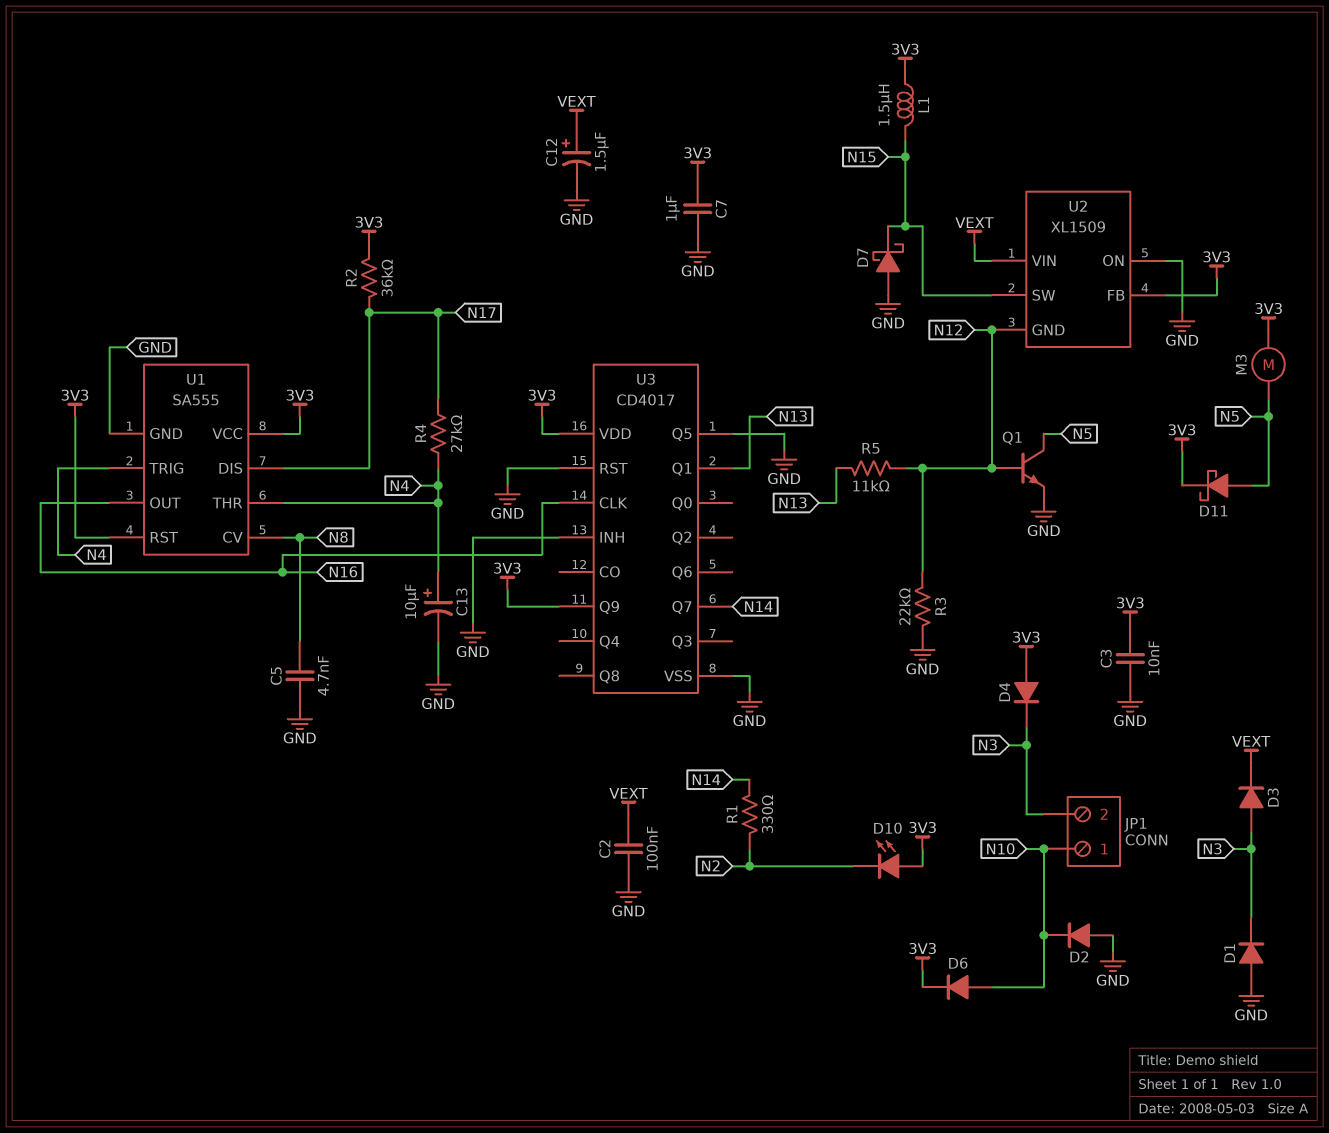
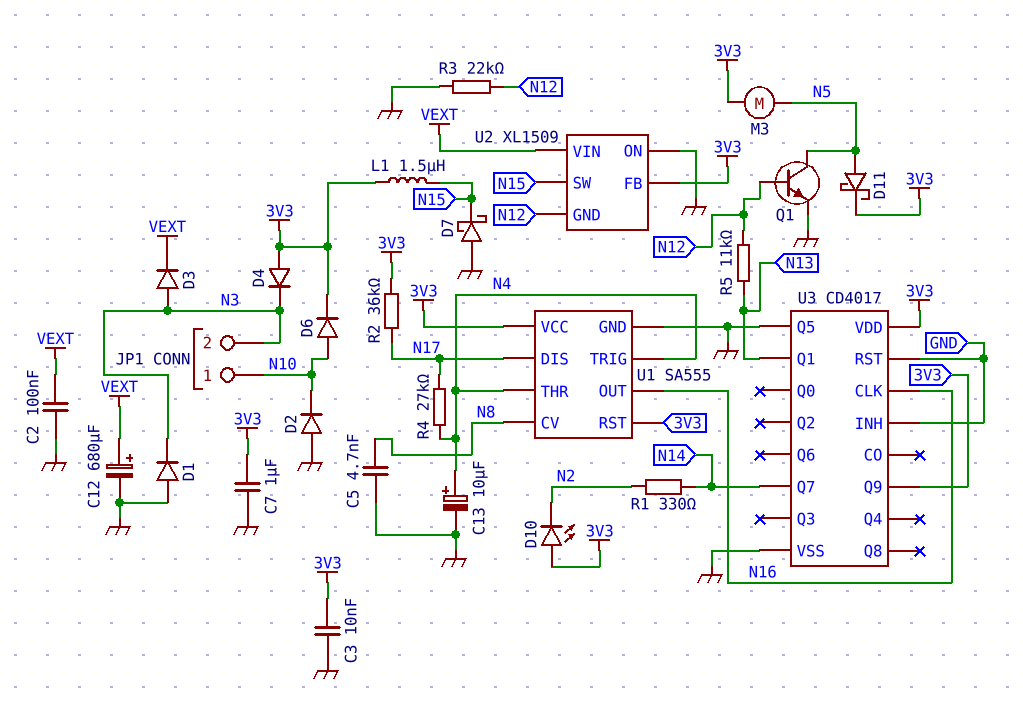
C12: 1.5uF (plus VEXT, minus GND) -> 680uF (plus VEXT, minus GND)

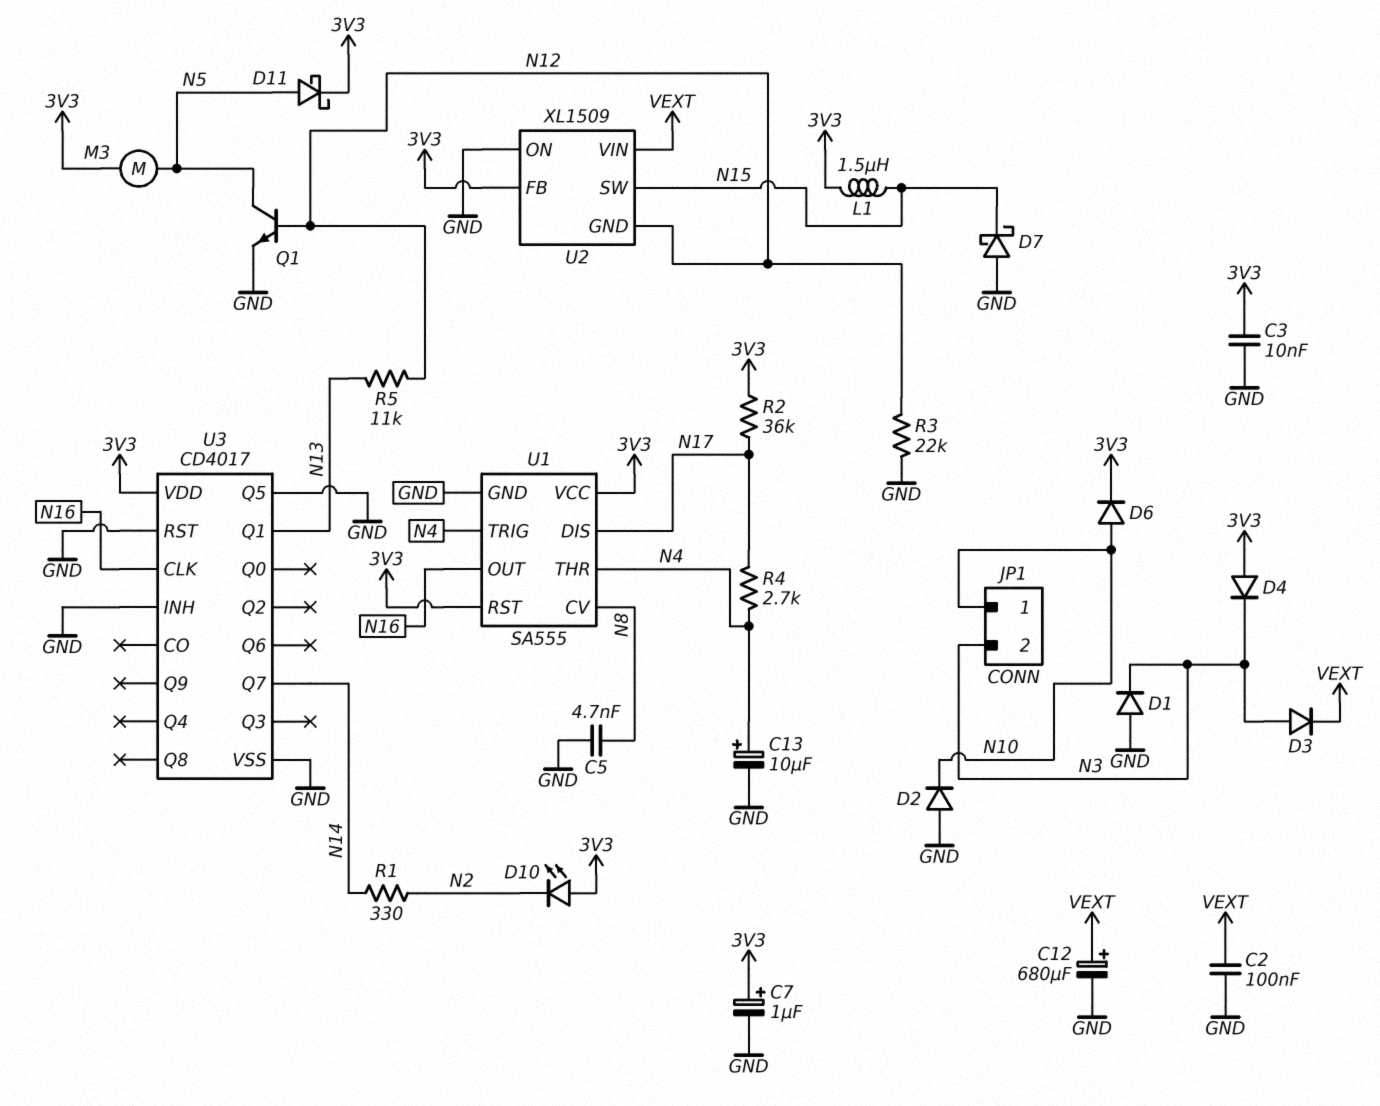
C7: 1uF (3V3, GND) -> 1uF (plus 3V3, minus GND)
R4: 27k (N4, N17) -> 2.7k (N4, N17)
U3 pin Q9: 3V3 -> none

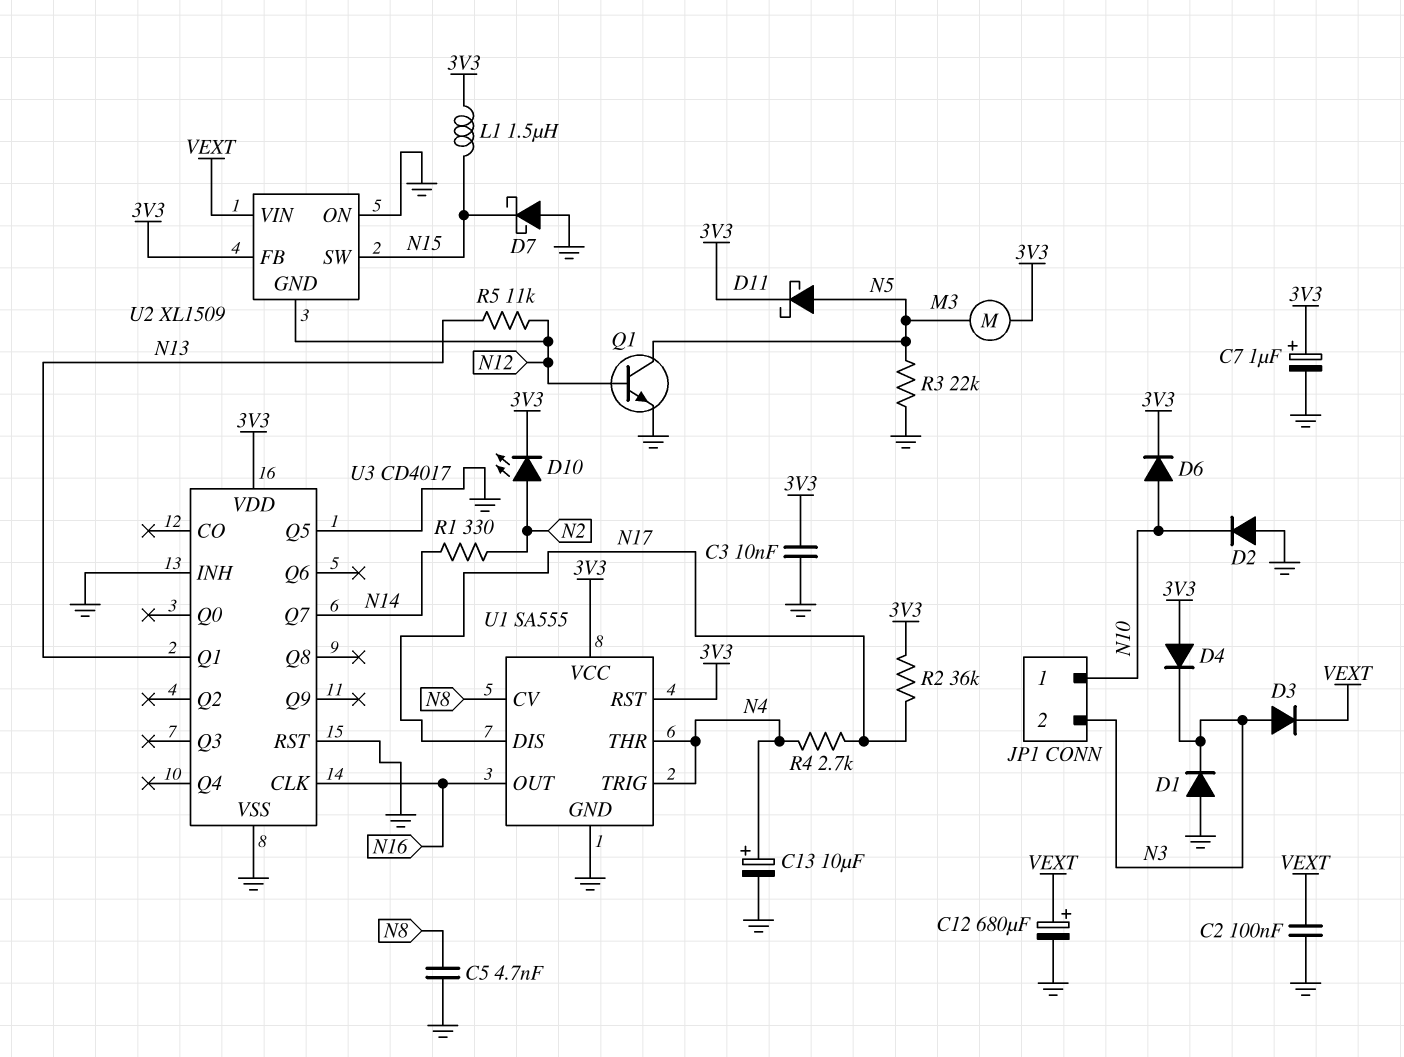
D10: LED (A 3V3, K N2) -> LED (A N2, K 3V3)
R3: 22k (GND, N12) -> 22k (GND, N5)

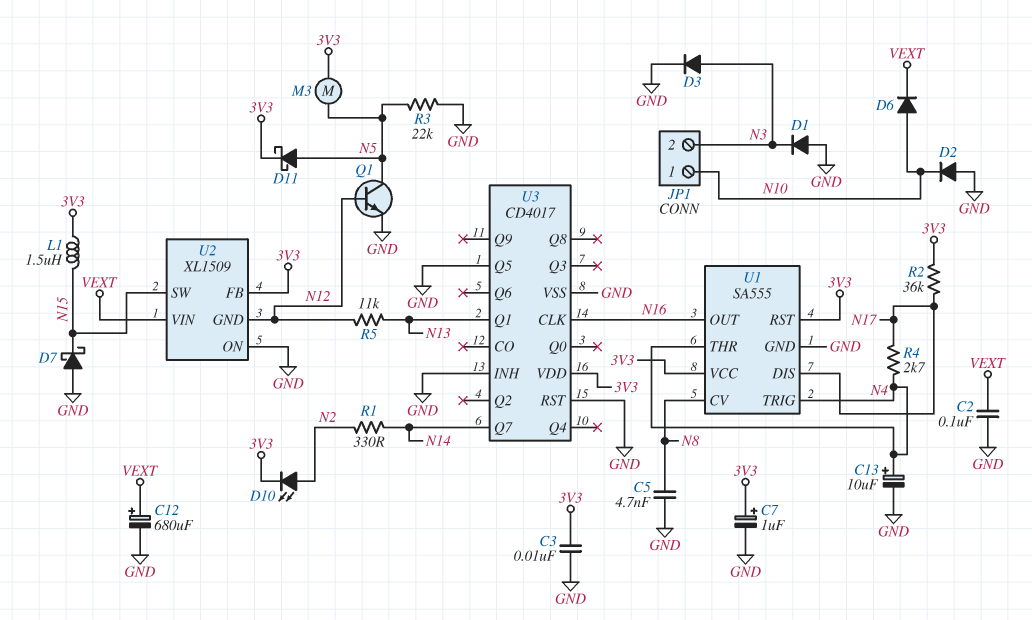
D3: diode (A N3, K VEXT) -> diode (A N3, K GND)
D4: diode (A 3V3, K N3) -> none
D6: diode (A N10, K 3V3) -> diode (A N10, K VEXT)

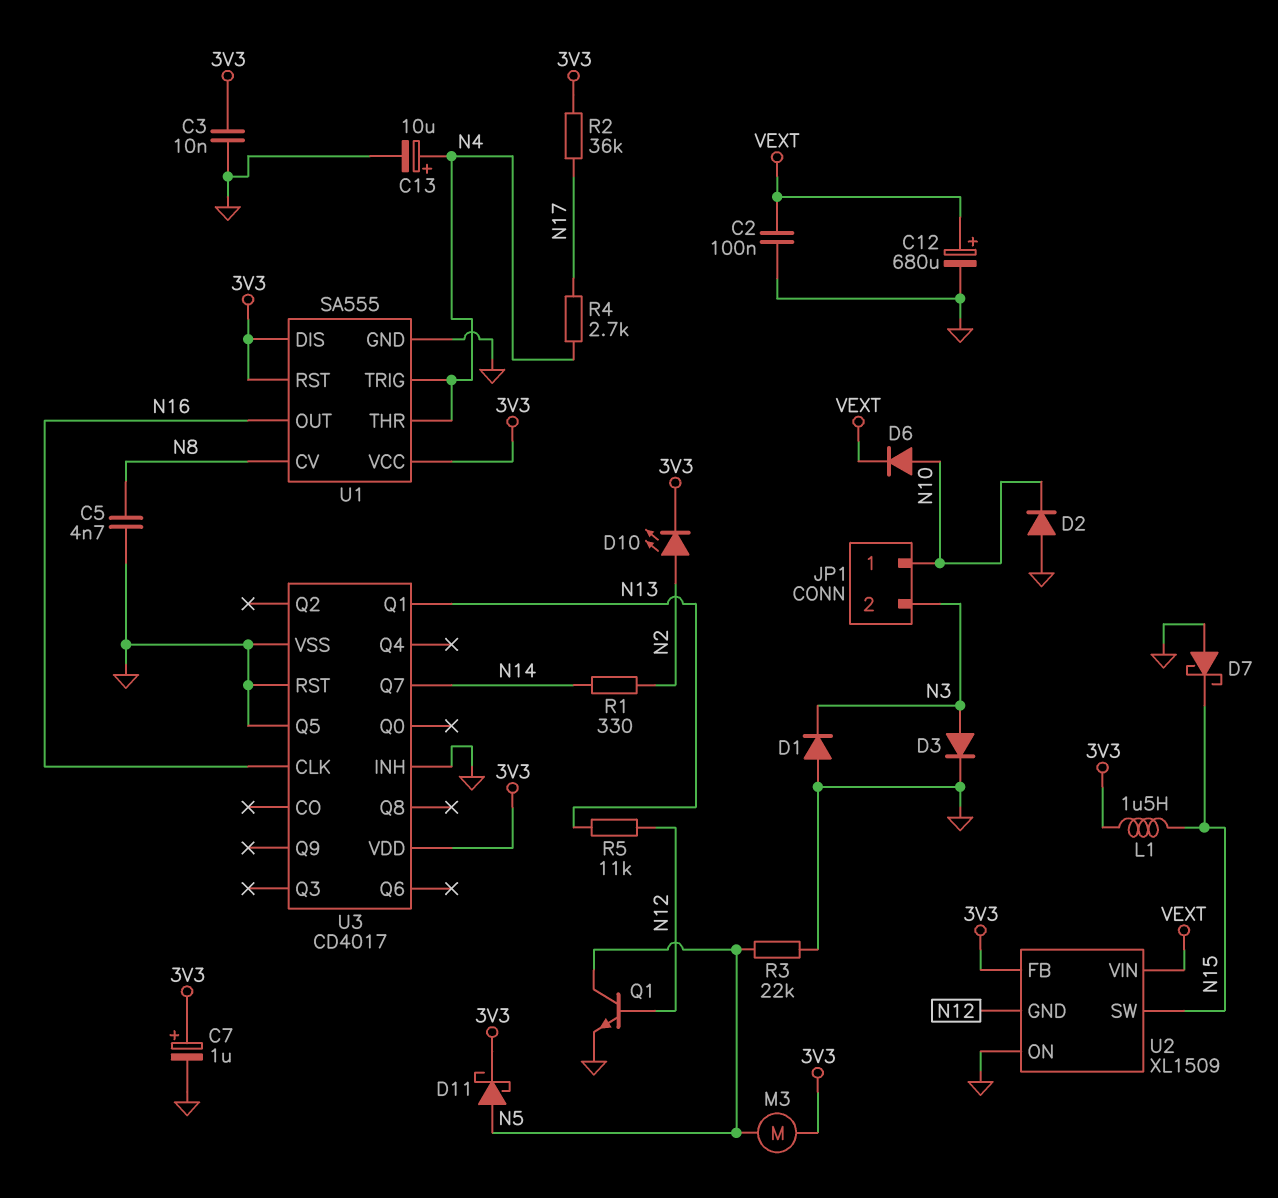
U1 pin DIS: N17 -> 3V3

